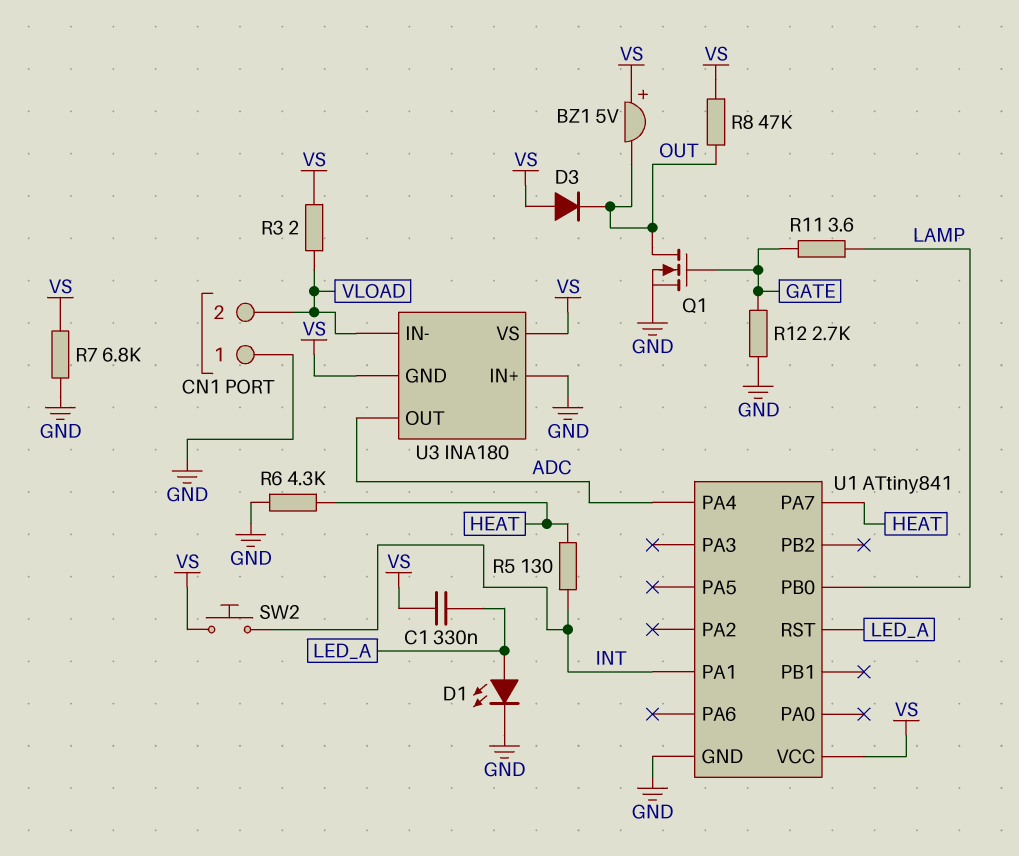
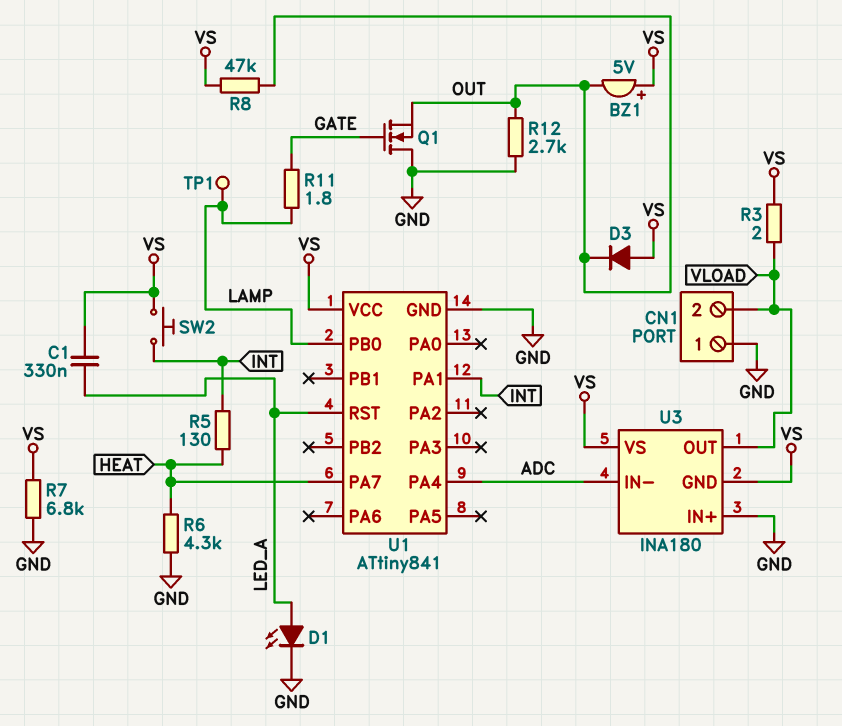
Q1: NMOS (G GATE, D OUT, S GND) -> NMOS (G GATE, D GND, S OUT)
R11: 3.6 (GATE, LAMP) -> 1.8 (GATE, LAMP)
R12: 2.7k (GATE, GND) -> 2.7k (GND, OUT)
TP1: none -> test point (LAMP)
U3 pin IN-: VLOAD -> ADC
U3 pin OUT: ADC -> VLOAD

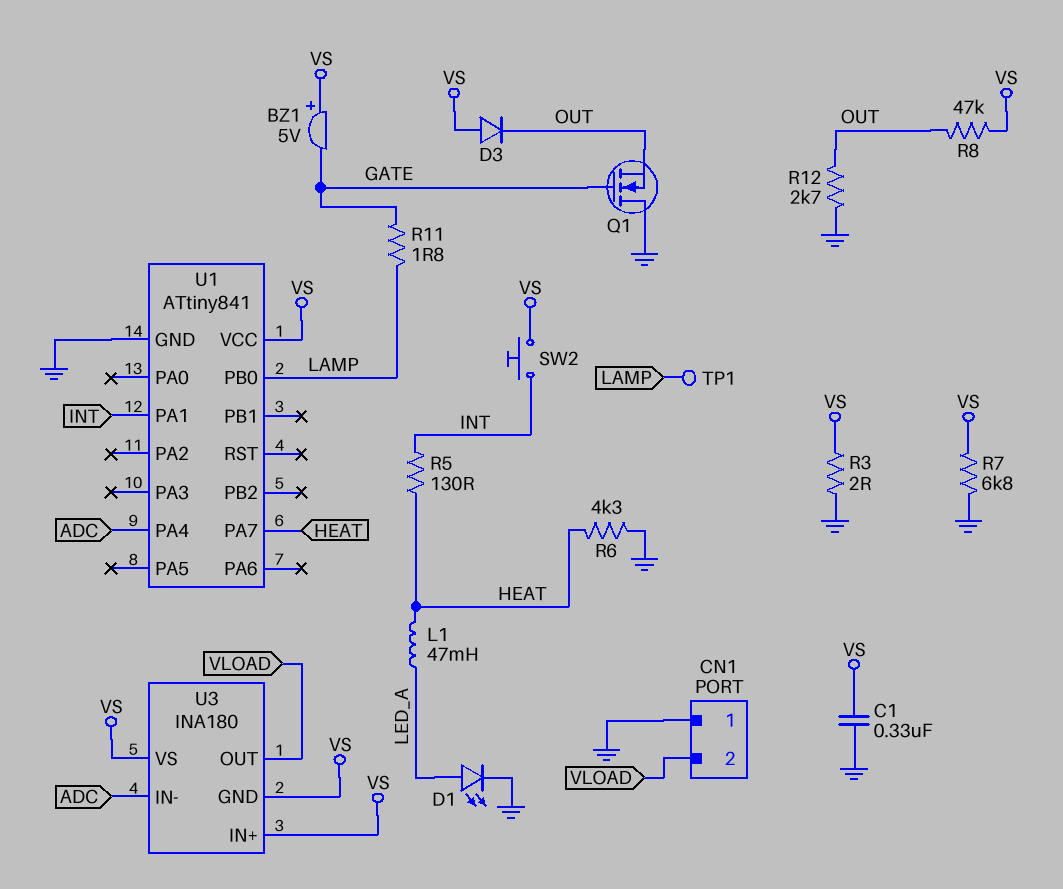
BZ1: buzzer 5V (plus VS, minus OUT) -> buzzer 5V (plus VS, minus GATE)
C1: 330nF (LED_A, VS) -> 330nF (GND, VS)
L1: none -> 47mH (HEAT, LED_A)
R3: 2 (VLOAD, VS) -> 2 (GND, VS)
U1 pin RST: LED_A -> none
U3 pin IN+: GND -> VS

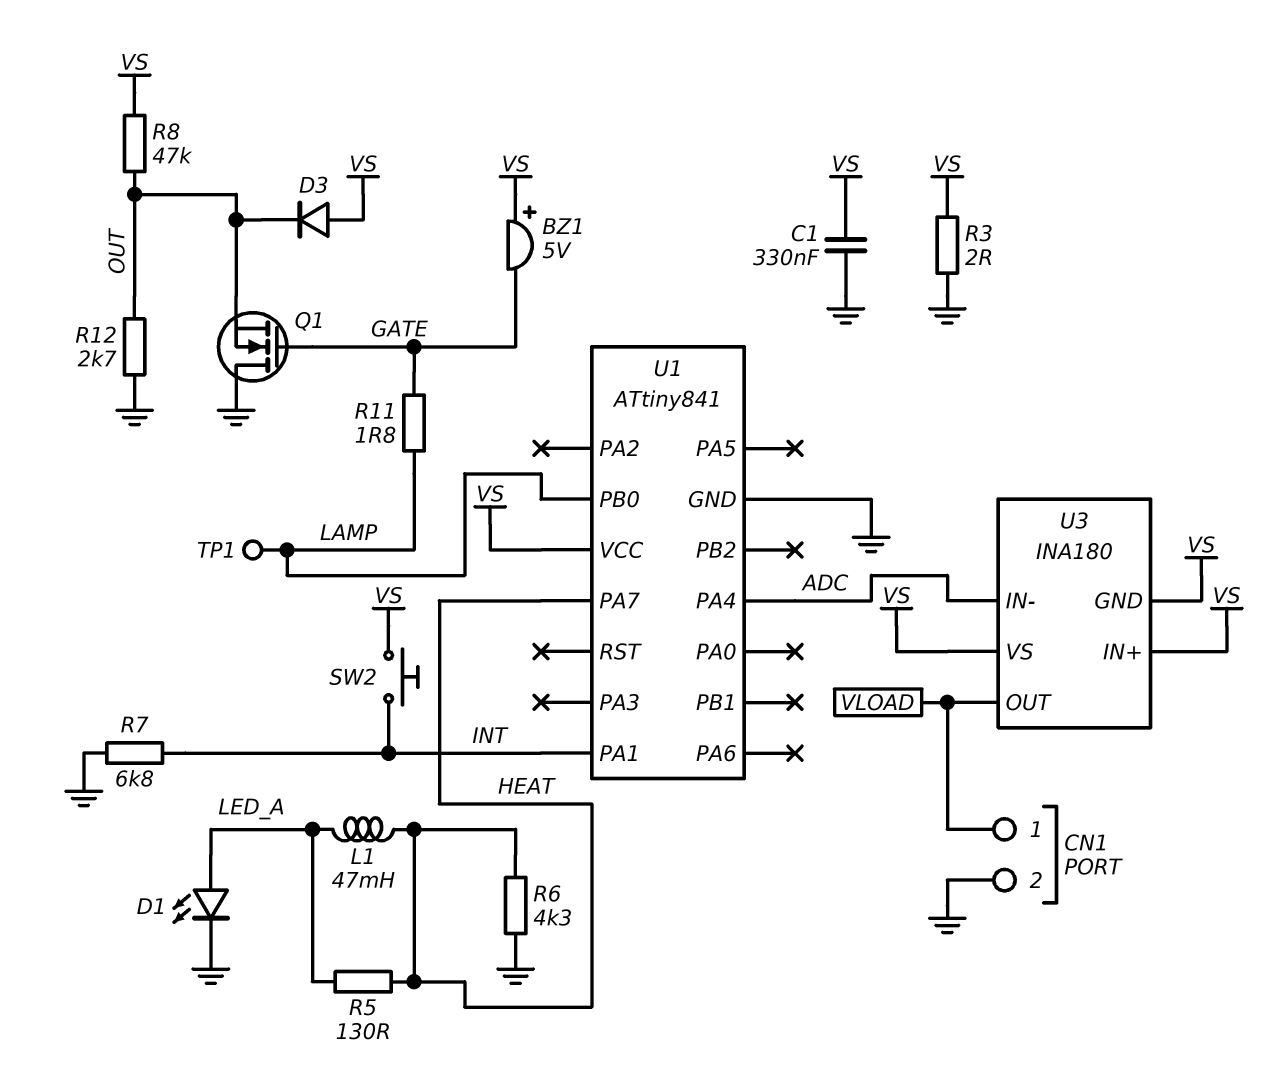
CN1 pin 1: GND -> VLOAD
CN1 pin 2: VLOAD -> GND
R5: 130 (HEAT, INT) -> 130 (HEAT, LED_A)
R7: 6.8k (GND, VS) -> 6.8k (GND, INT)

